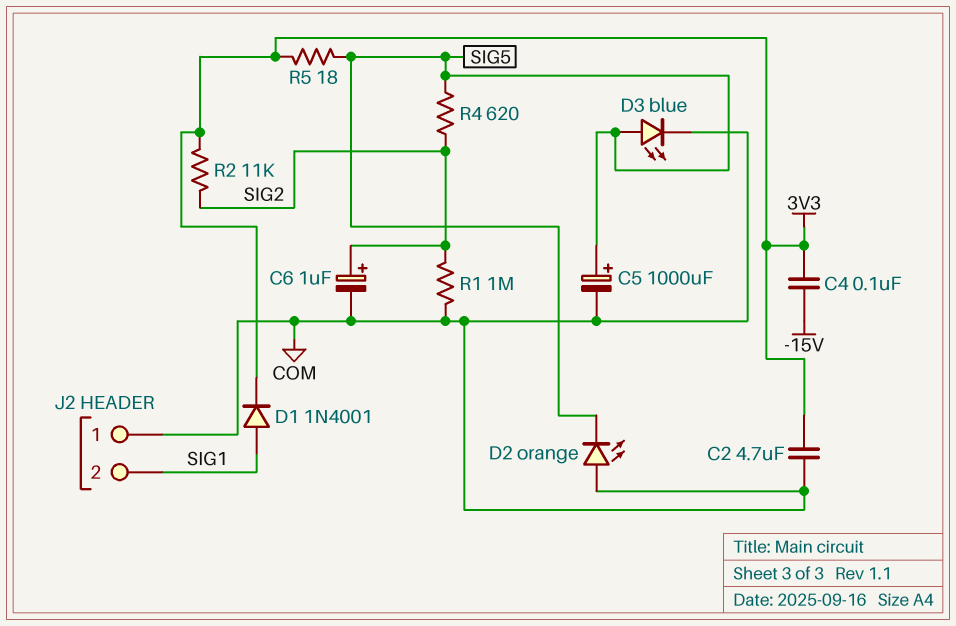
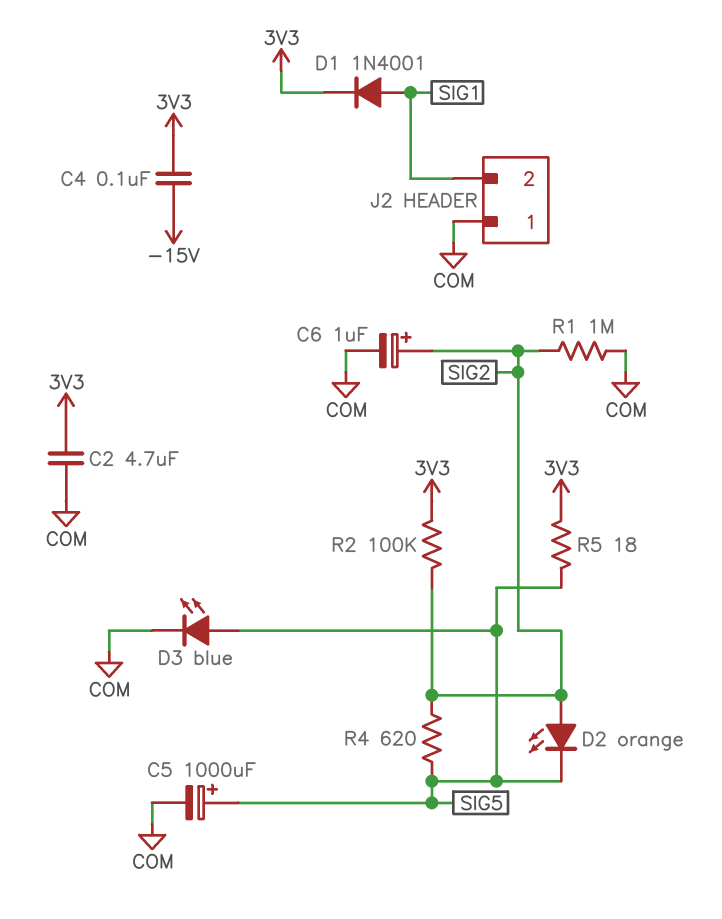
D2: LED orange (A COM, K SIG5) -> LED orange (A SIG2, K SIG5)
R2: 11k (3V3, SIG2) -> 100k (3V3, SIG2)

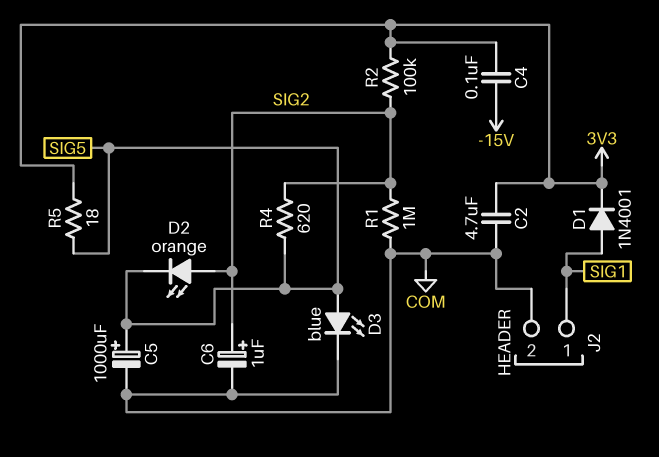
J2 pin 1: COM -> SIG1
J2 pin 2: SIG1 -> COM

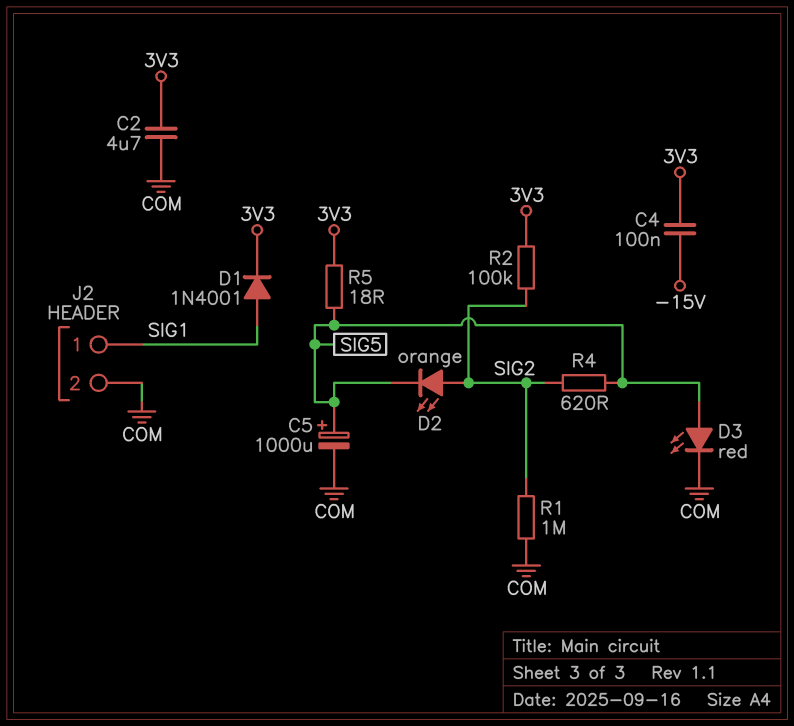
C6: 1uF (plus SIG2, minus COM) -> none
D3: LED blue (A SIG5, K COM) -> LED red (A SIG5, K COM)

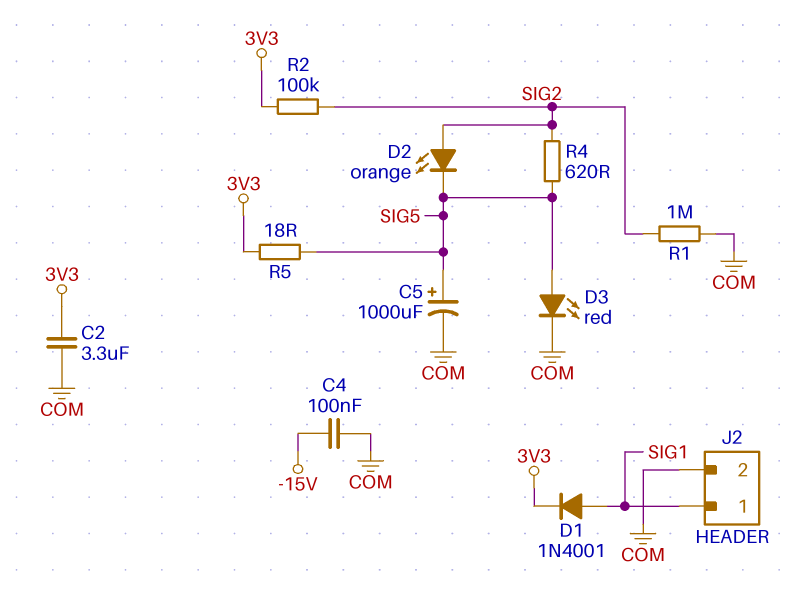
C2: 4.7uF (3V3, COM) -> 3.3uF (3V3, COM)
C4: 100nF (-15V, 3V3) -> 100nF (-15V, COM)

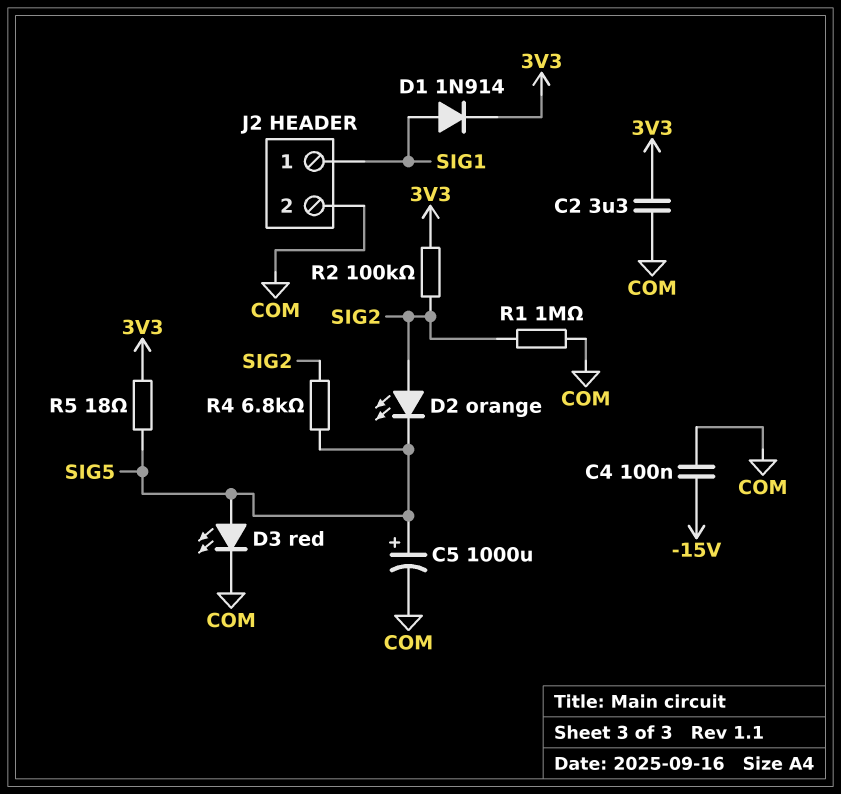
D1: diode 1N4001 (A SIG1, K 3V3) -> diode 1N914 (A SIG1, K 3V3)
R4: 620 (SIG2, SIG5) -> 6.8k (SIG2, SIG5)

